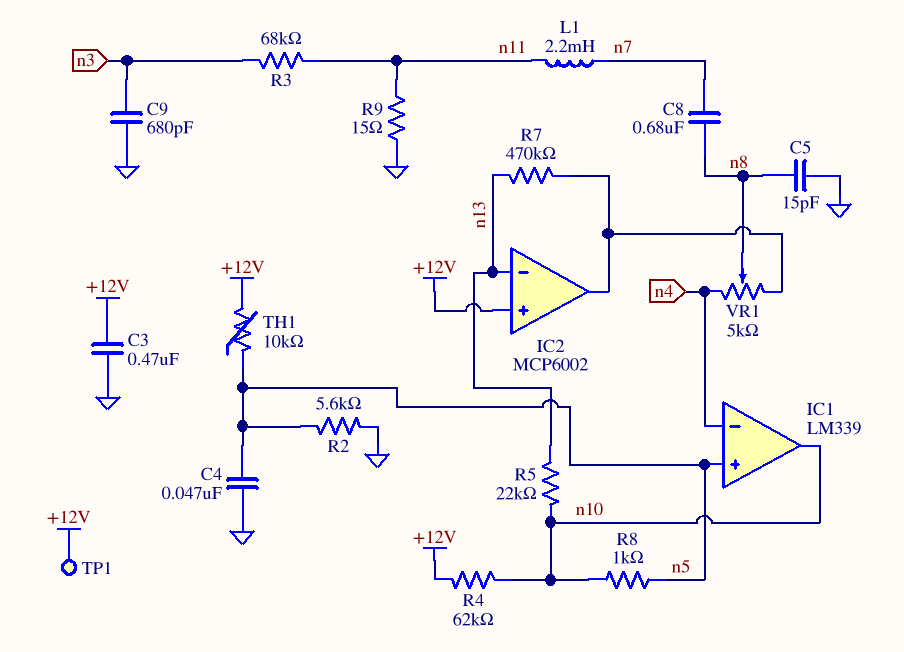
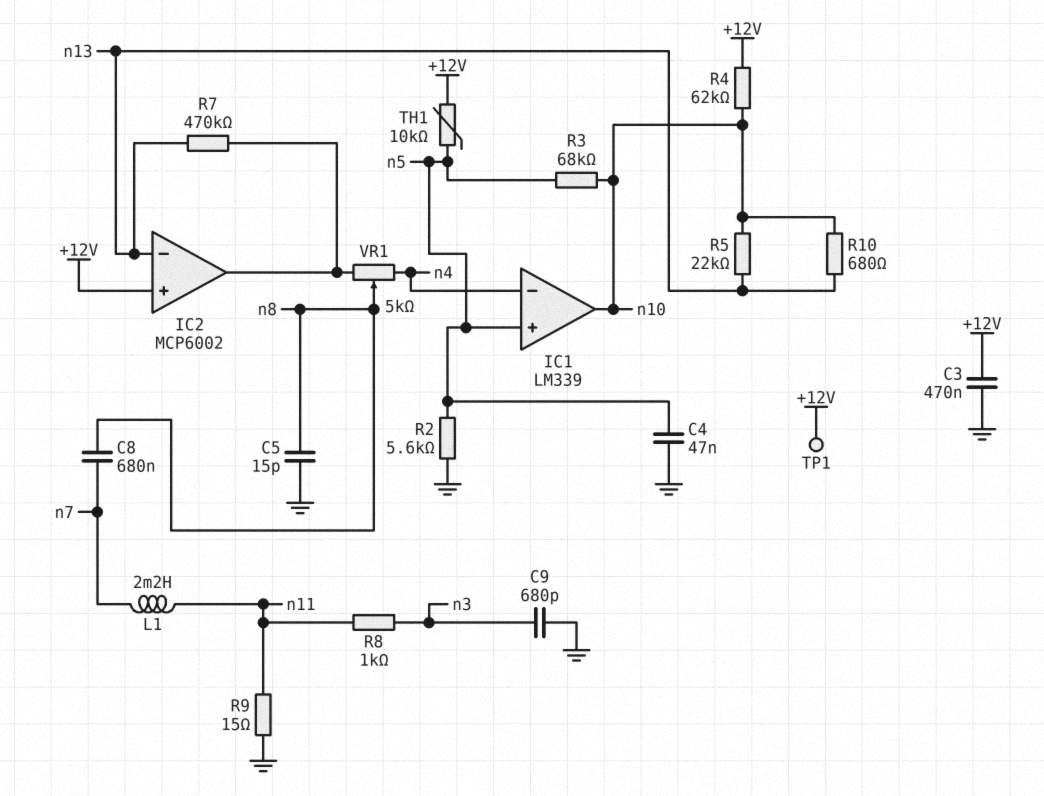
R3: 68k (n3, n11) -> 68k (n5, n10)
R8: 1k (n5, n10) -> 1k (n3, n11)
R10: none -> 680 (n10, n13)

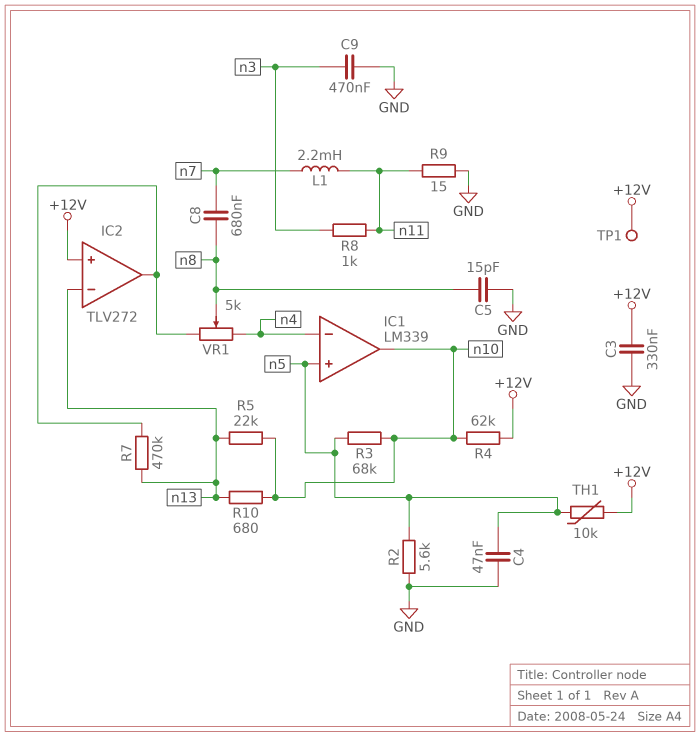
C3: 470nF (+12V, GND) -> 330nF (+12V, GND)
C9: 680pF (GND, n3) -> 470nF (GND, n3)
IC2: MCP6002 -> TLV272

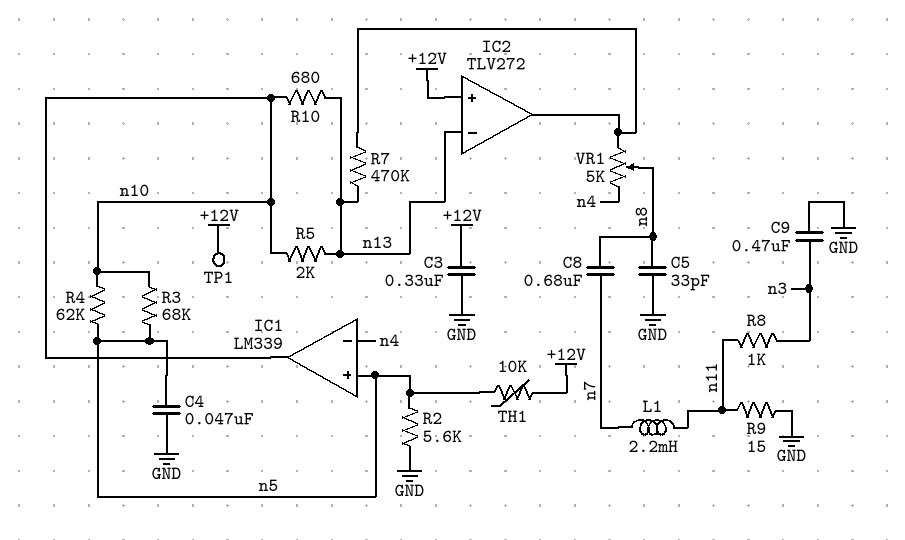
C5: 15pF (GND, n8) -> 33pF (GND, n8)
R4: 62k (+12V, n10) -> 62k (n5, n10)
R5: 22k (n10, n13) -> 2k (n10, n13)

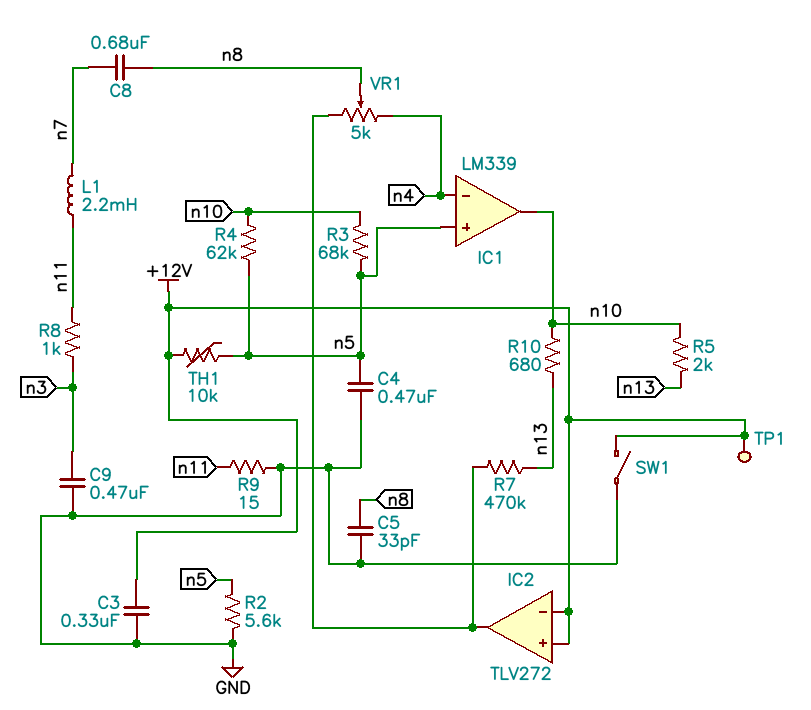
C4: 47nF (GND, n5) -> 470nF (GND, n5)
IC2 pin in-: n13 -> +12V
SW1: none -> switch (+12V, GND)

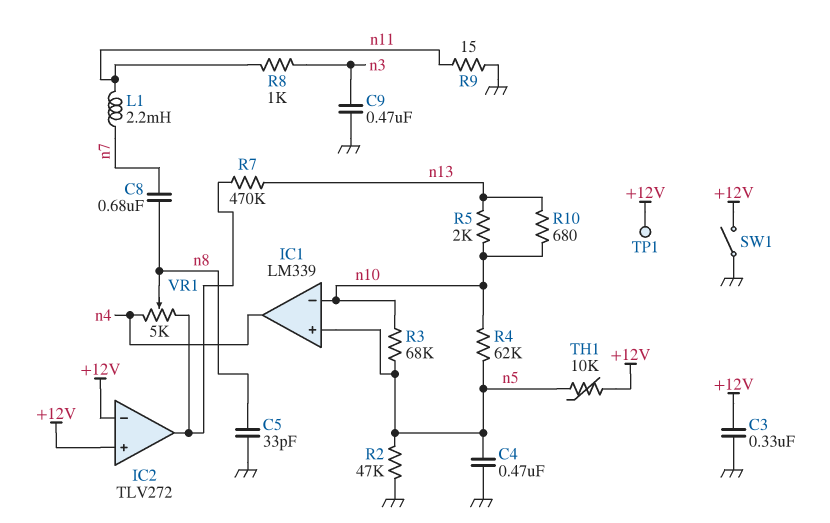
IC1 pin in-: n4 -> n10
IC1 pin out: n10 -> n4
R2: 5.6k (GND, n5) -> 47k (GND, n5)

